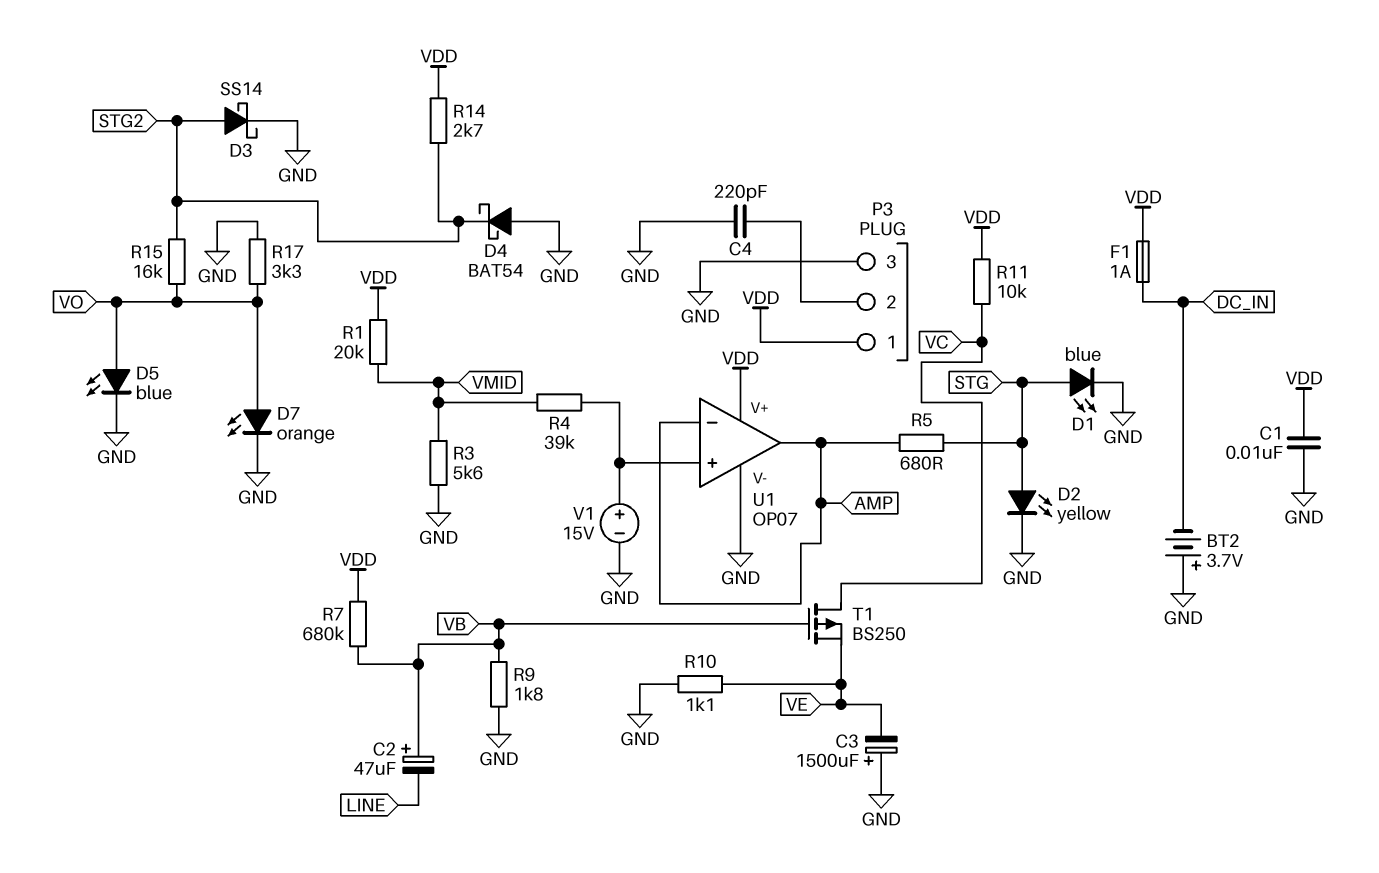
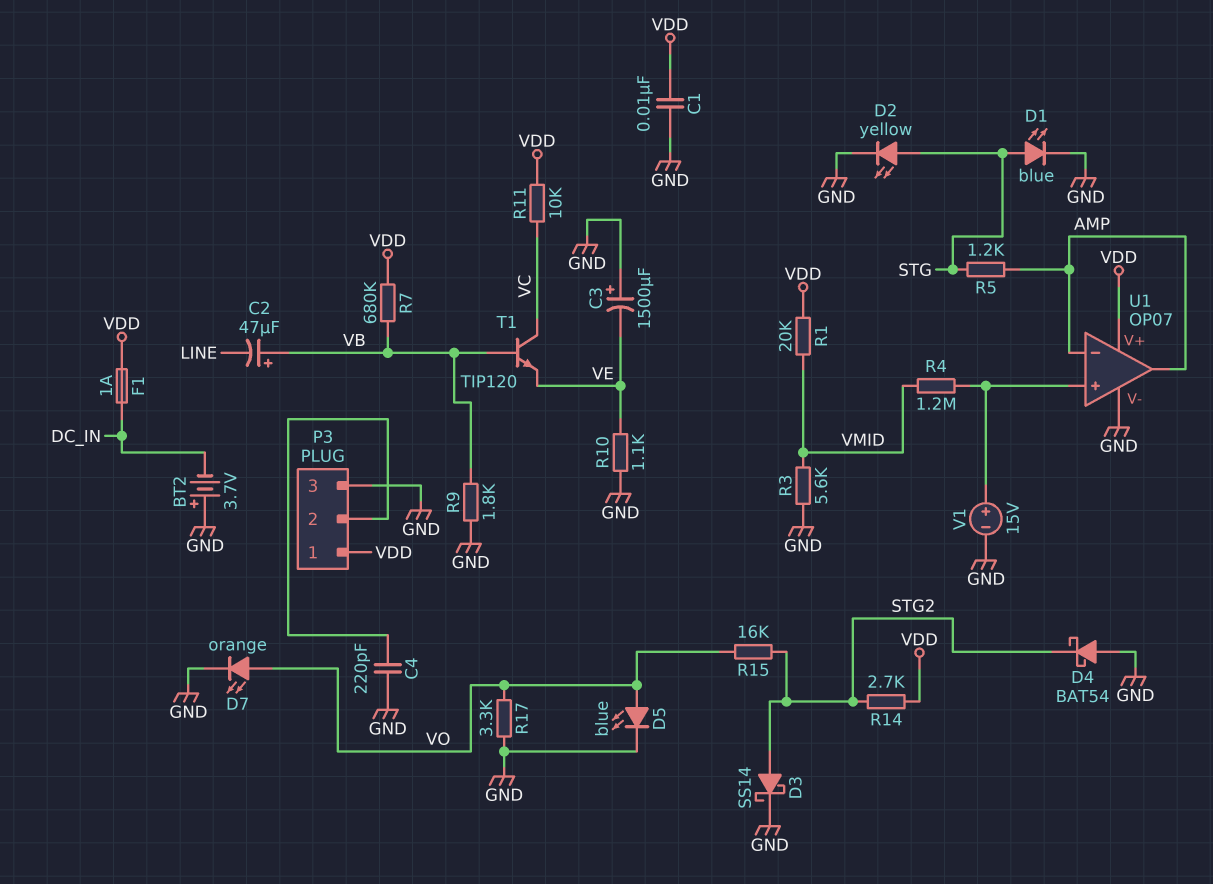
R4: 39k (U1/in+, VMID) -> 1.2M (U1/in+, VMID)
R5: 680 (AMP, STG) -> 1.2k (AMP, STG)
T1: PMOS BS250 (G VB, D VC, S VE) -> NPN TIP120 (B VB, C VC, E VE)

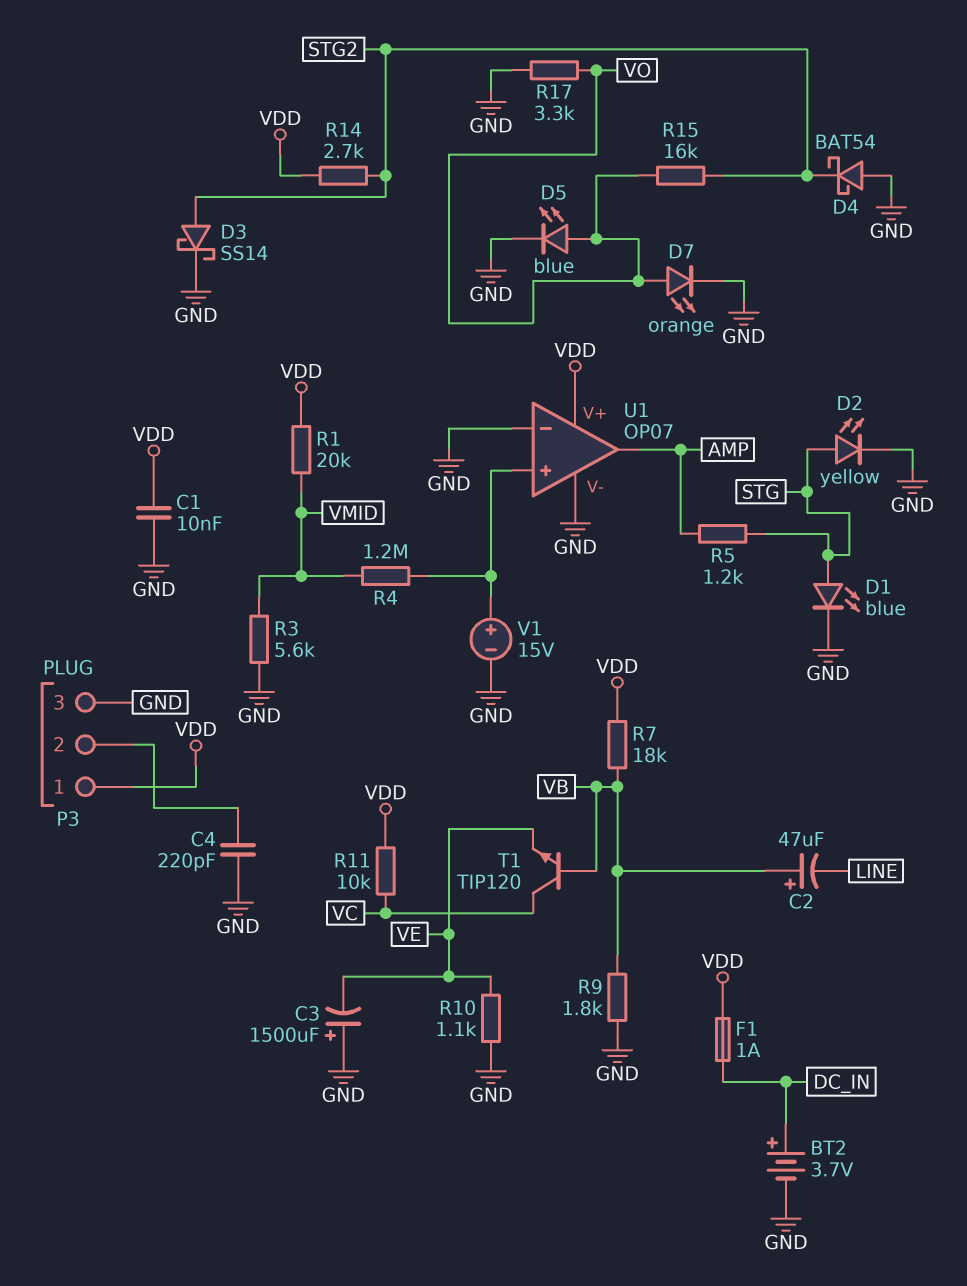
BT2: 3.7V (plus GND, minus DC_IN) -> 3.7V (plus DC_IN, minus GND)
R7: 680k (VB, VDD) -> 18k (VB, VDD)
U1 pin in-: AMP -> GND

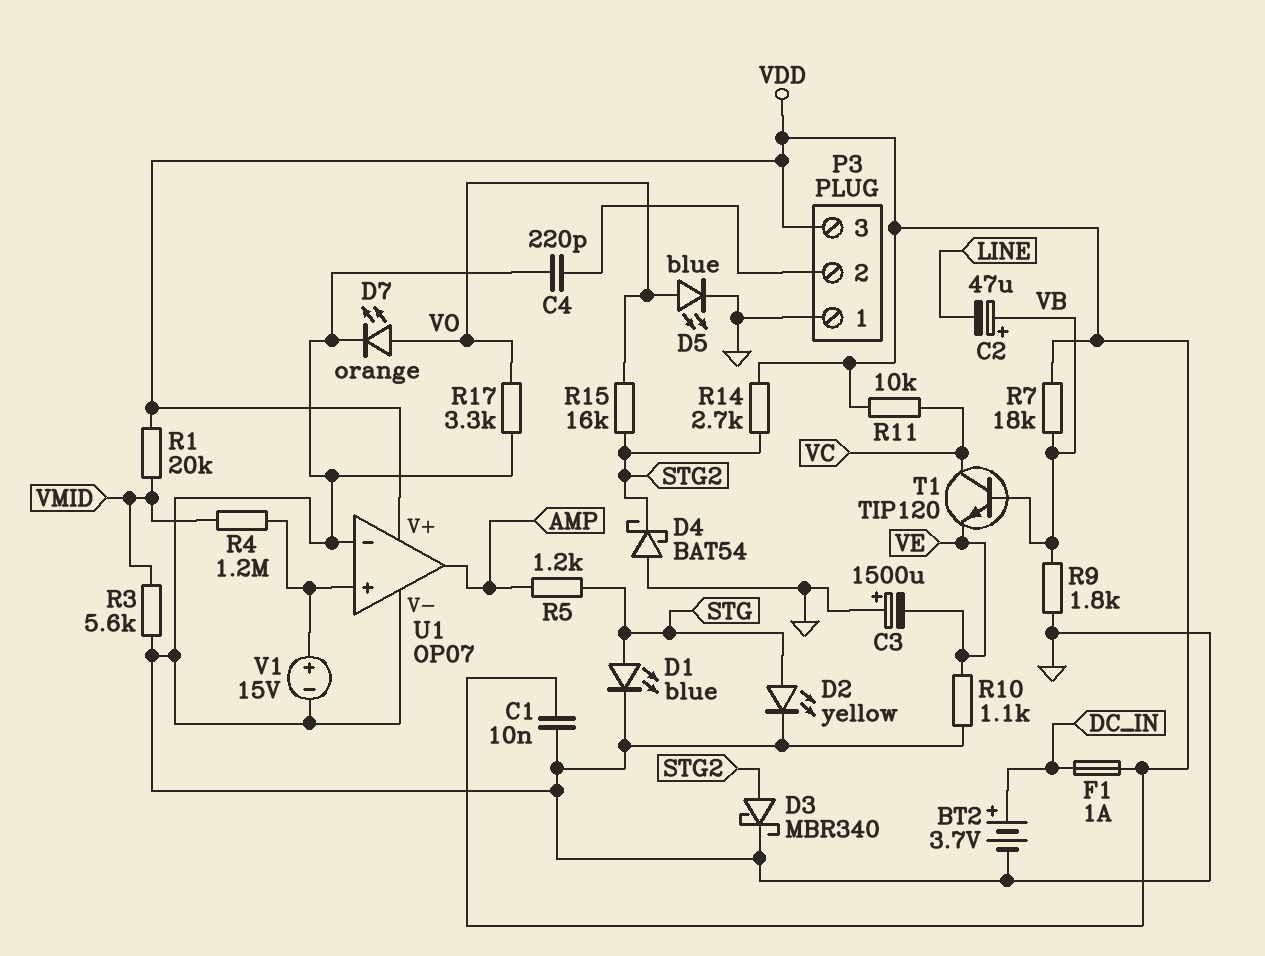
D3: schottky SS14 (A STG2, K GND) -> schottky MBR340 (A STG2, K GND)
P3 pin 1: VDD -> GND
P3 pin 3: GND -> VDD

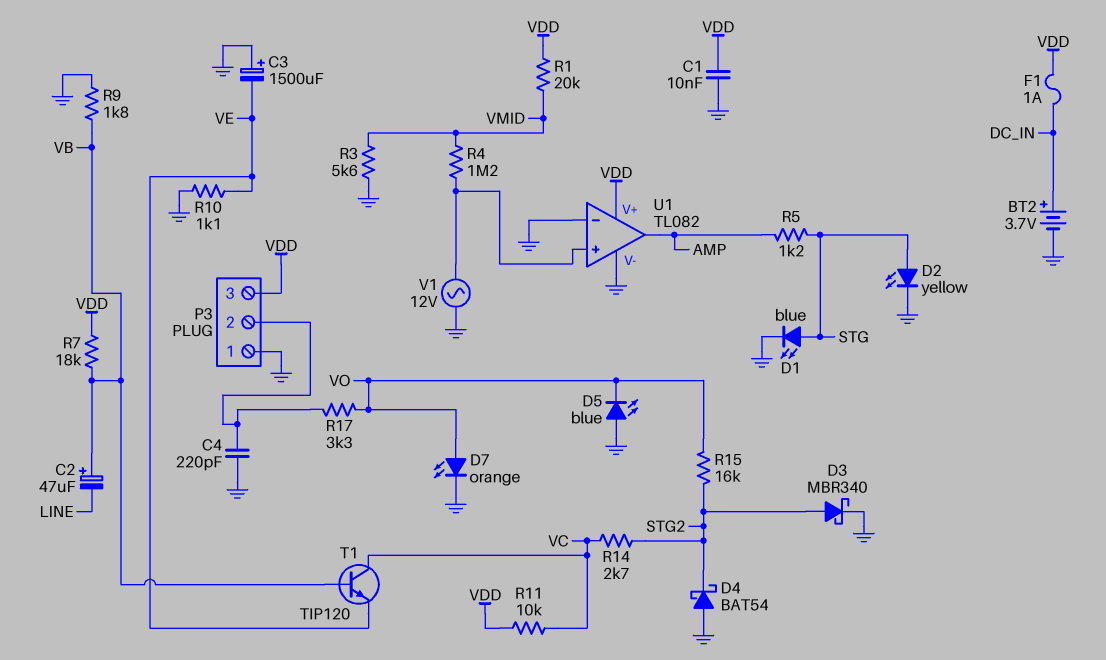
D5: LED blue (A VO, K GND) -> LED blue (A GND, K VO)
R14: 2.7k (STG2, VDD) -> 2.7k (STG2, VC)
R17: 3.3k (GND, VO) -> 3.3k (P3/2, VO)
U1: OP07 -> TL082
V1: 15V (plus U1/in+, minus GND) -> AC 12V (GND, U1/in+)

